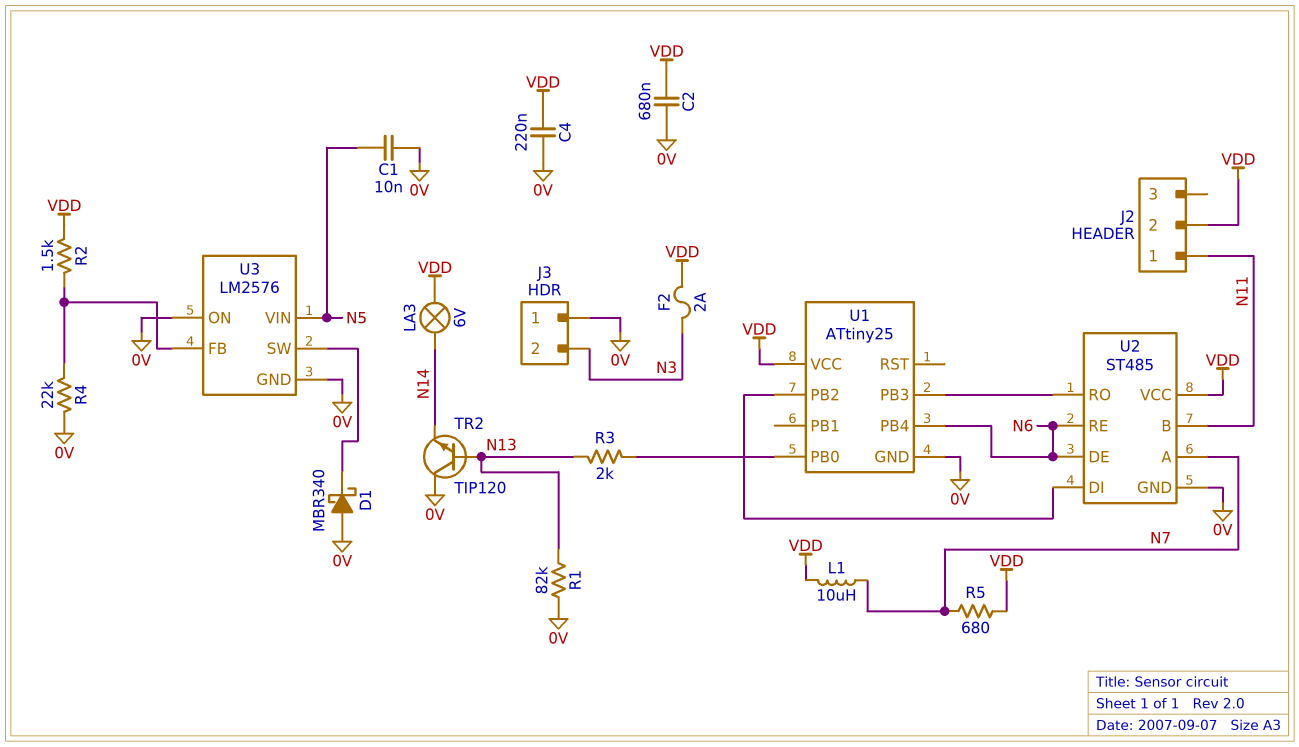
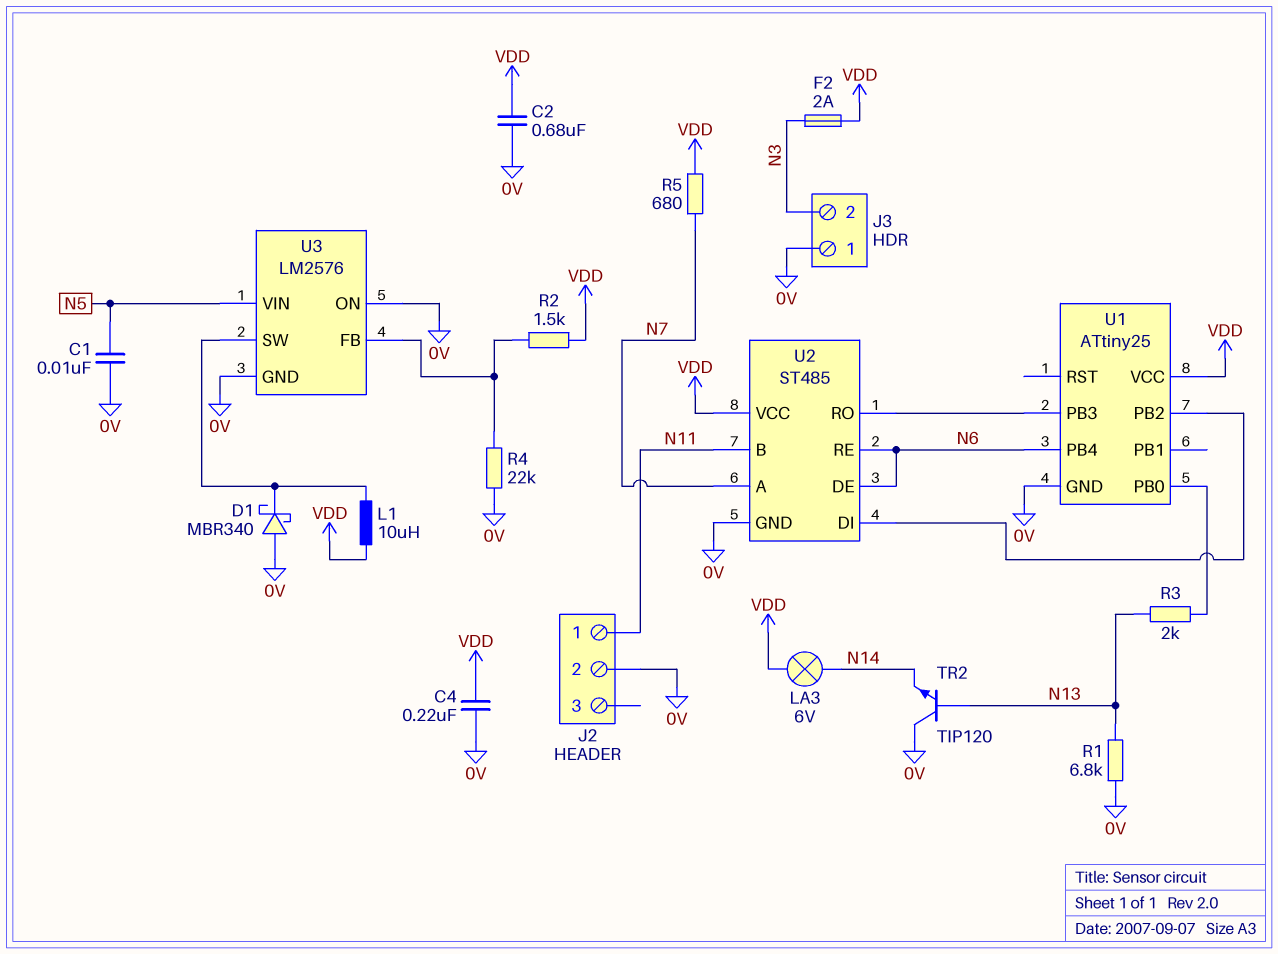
J2 pin 2: VDD -> 0V
L1: 10uH (N7, VDD) -> 10uH (U3/SW, VDD)
R1: 82k (0V, N13) -> 6.8k (0V, N13)

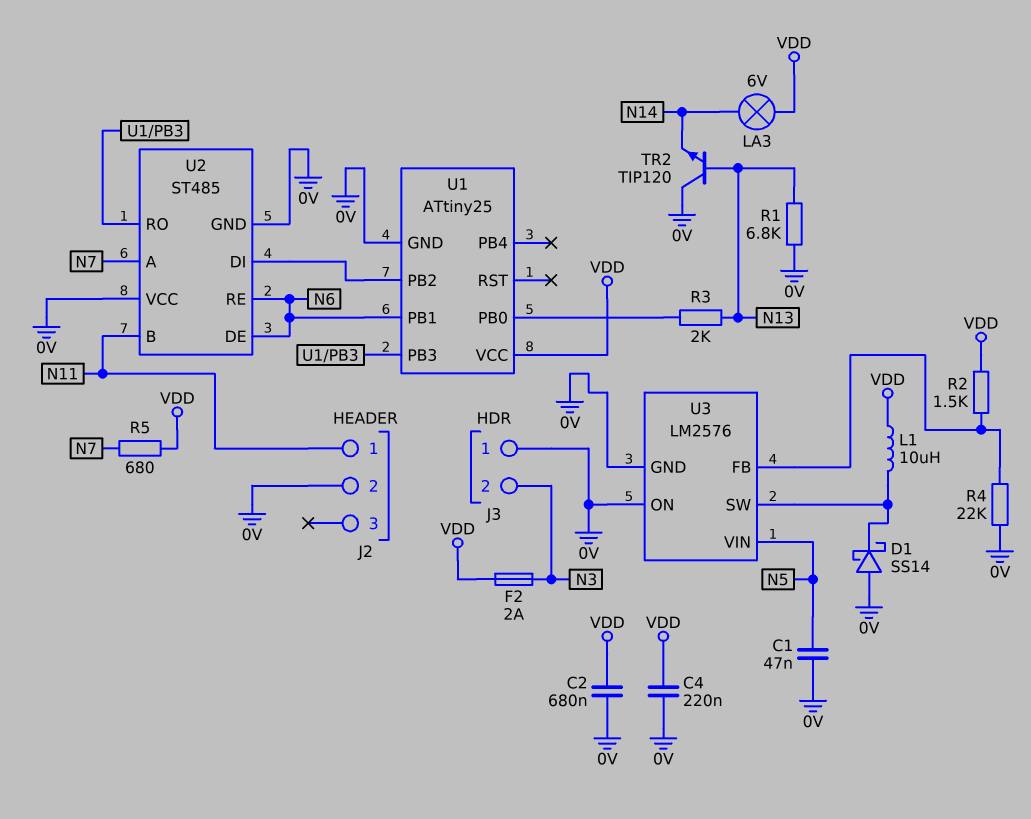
C1: 10nF (0V, N5) -> 47nF (0V, N5)
D1: schottky MBR340 (A 0V, K U3/SW) -> schottky SS14 (A 0V, K U3/SW)
U1 pin PB1: none -> N6
U1 pin PB4: N6 -> none
U2 pin VCC: VDD -> 0V

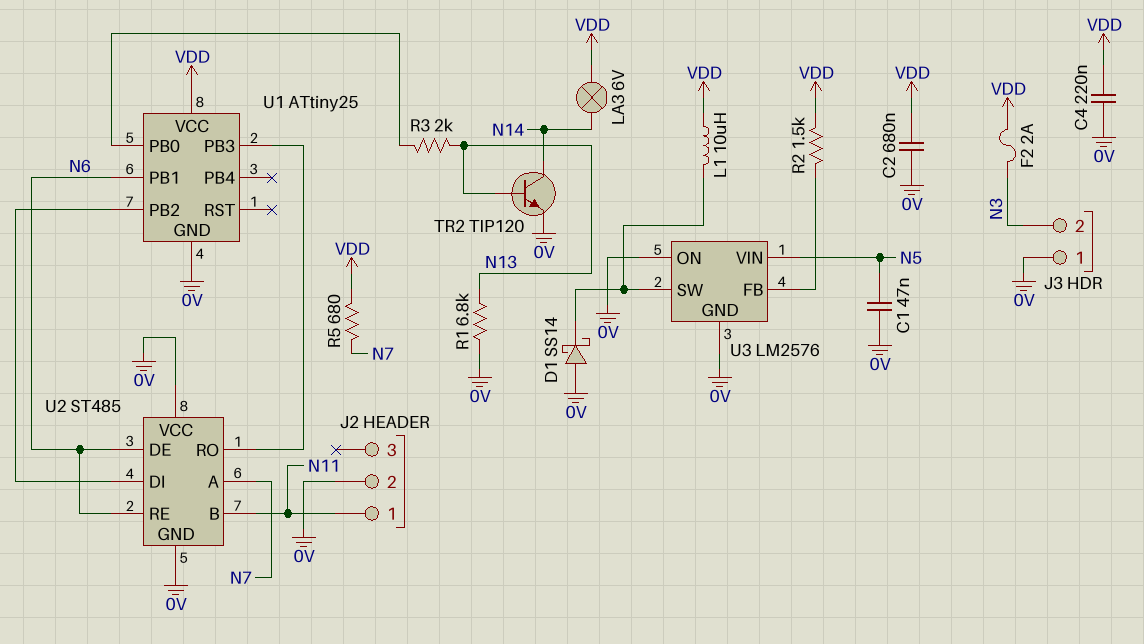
R4: 22k (0V, U3/FB) -> none
TR2: NPN TIP120 (B N13, C 0V, E N14) -> NPN TIP120 (B N13, C N14, E 0V)

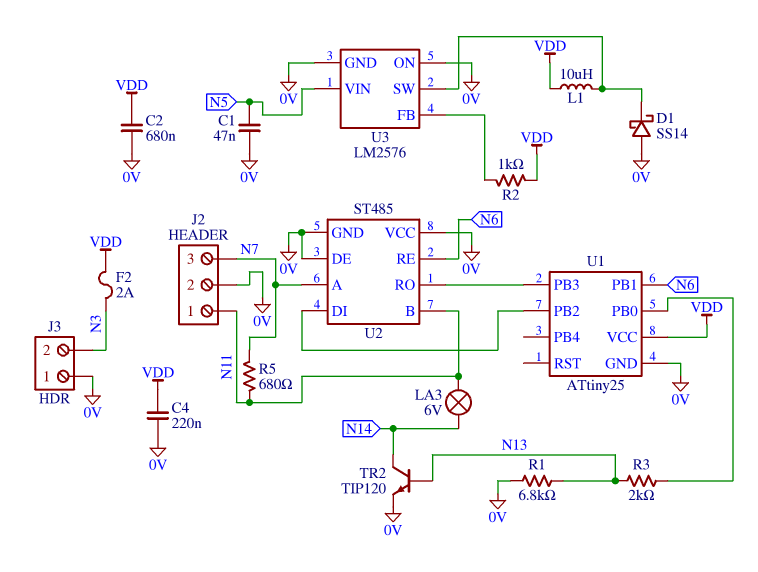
J2 pin 3: none -> N7
LA3: lamp 6V (N14, VDD) -> lamp 6V (N11, N14)
R2: 1.5k (U3/FB, VDD) -> 1k (U3/FB, VDD)
R5: 680 (N7, VDD) -> 680 (N7, N11)
U2 pin DE: N6 -> 0V

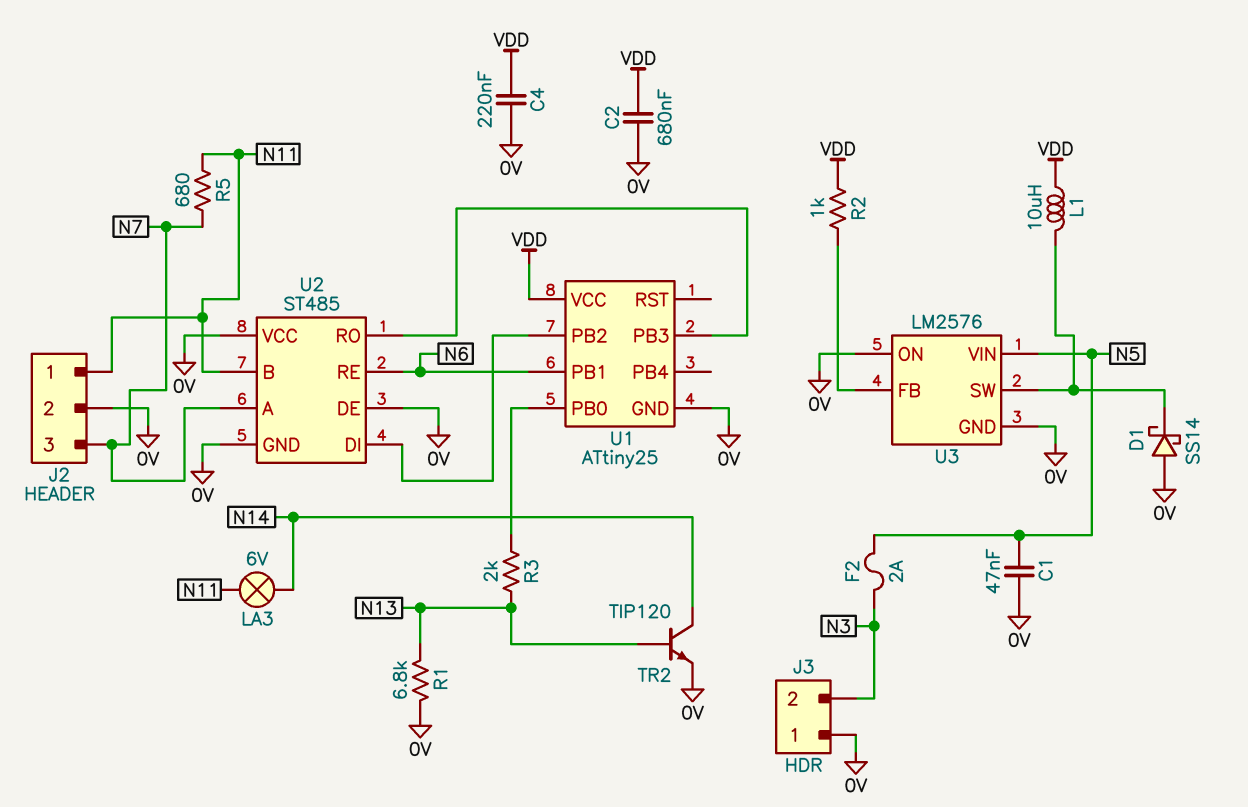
F2: 2A (N3, VDD) -> 2A (N3, N5)

